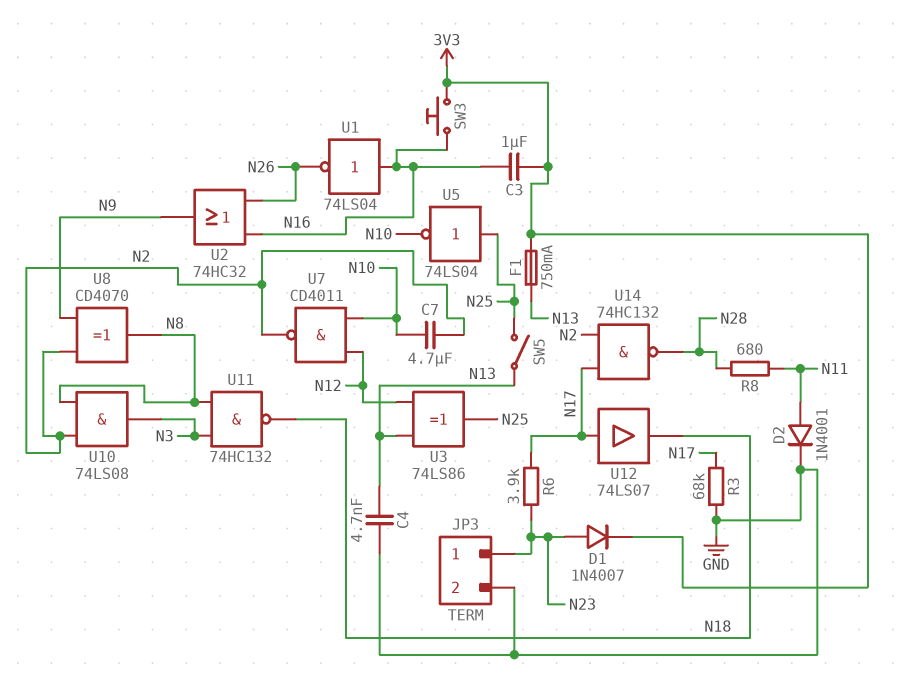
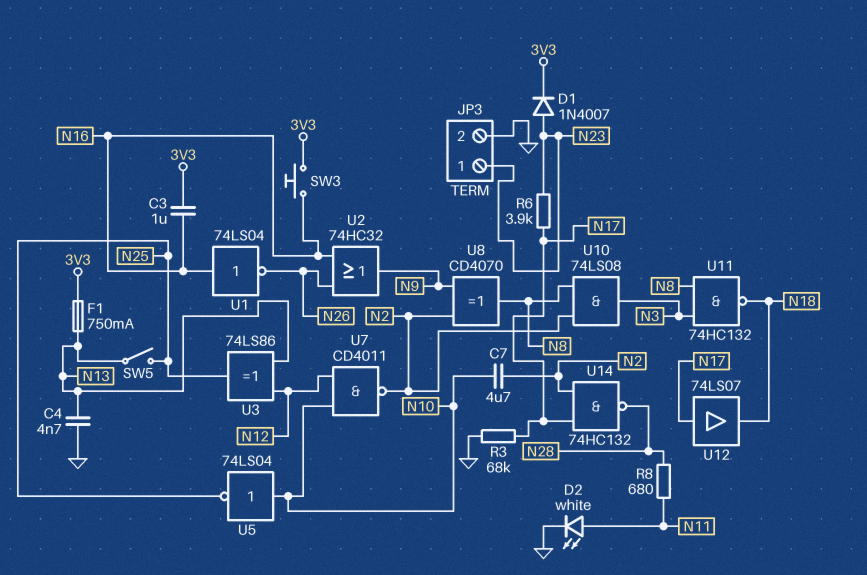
D2: diode 1N4001 (A N11, K GND) -> LED white (A N11, K GND)
U5: NOT 74LS04 (in N25, out N10) -> NOT 74LS04 (in N10, out N25)

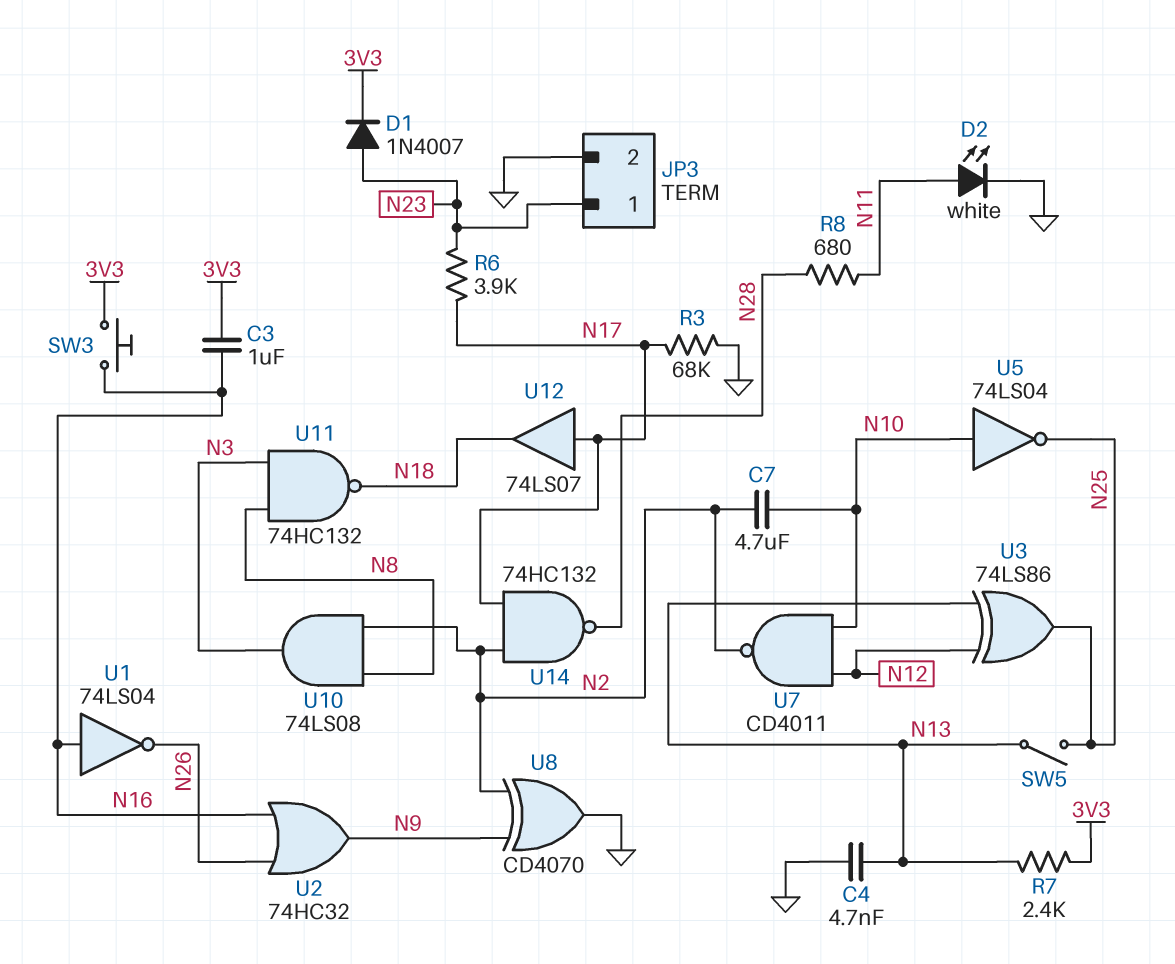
F1: 750mA (3V3, N13) -> none
R7: none -> 2.4k (3V3, N13)
U8: XOR CD4070 (in N2, in N9, out N8) -> XOR CD4070 (in N2, in N9, out GND)

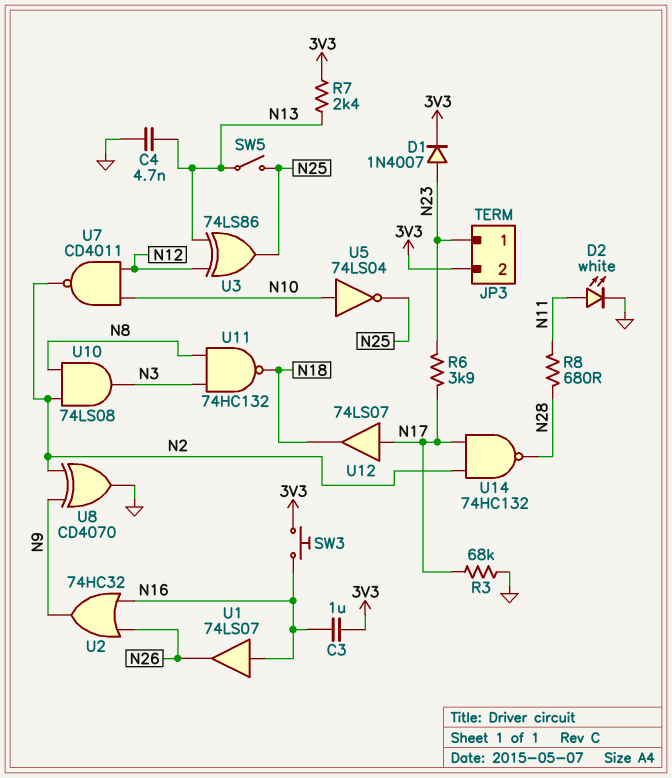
C7: 4.7uF (N2, N10) -> none
JP3 pin 2: GND -> 3V3
U1: NOT 74LS04 (in N16, out N26) -> buffer 74LS07 (in N16, out N26)

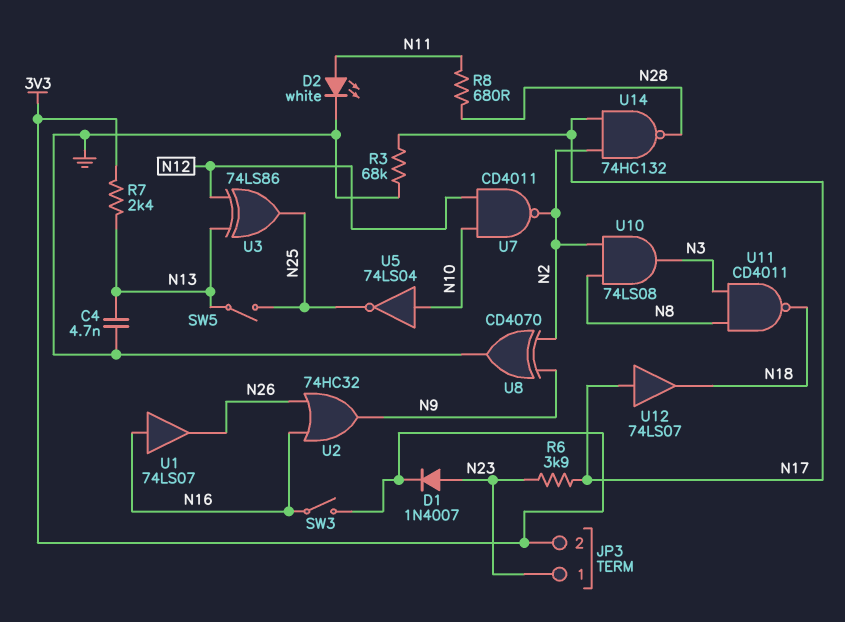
C3: 1uF (3V3, N16) -> none
SW3: button (3V3, N16) -> switch (3V3, N16)
U11: NAND 74HC132 (in N3, in N8, out N18) -> NAND CD4011 (in N3, in N8, out N18)

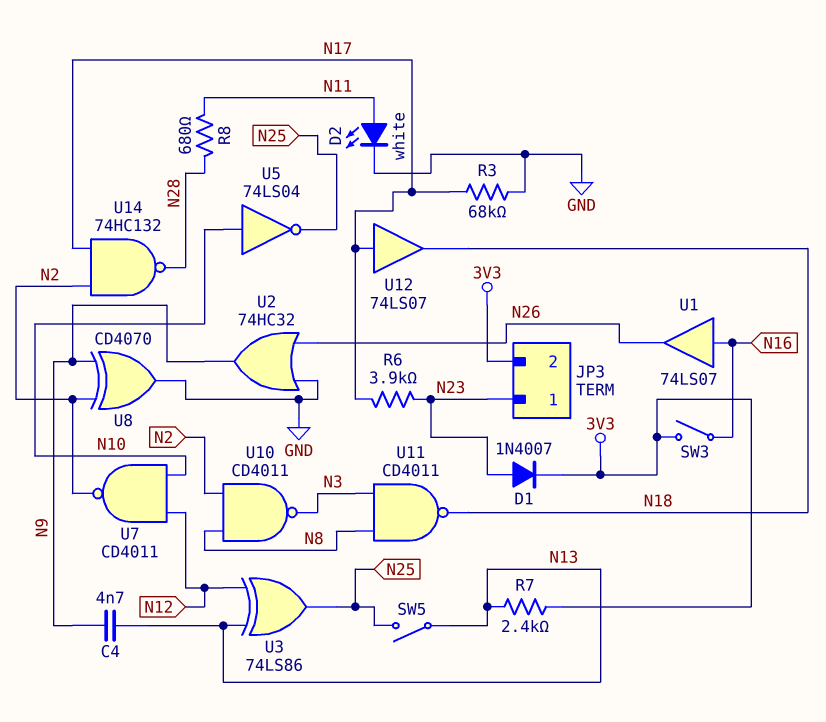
C4: 4.7nF (GND, N13) -> 4.7nF (N9, N13)
U2: OR 74HC32 (in N16, in N26, out N9) -> OR 74HC32 (in GND, in N26, out N9)
U10: AND 74LS08 (in N2, in N8, out N3) -> NAND CD4011 (in N2, in N8, out N3)

